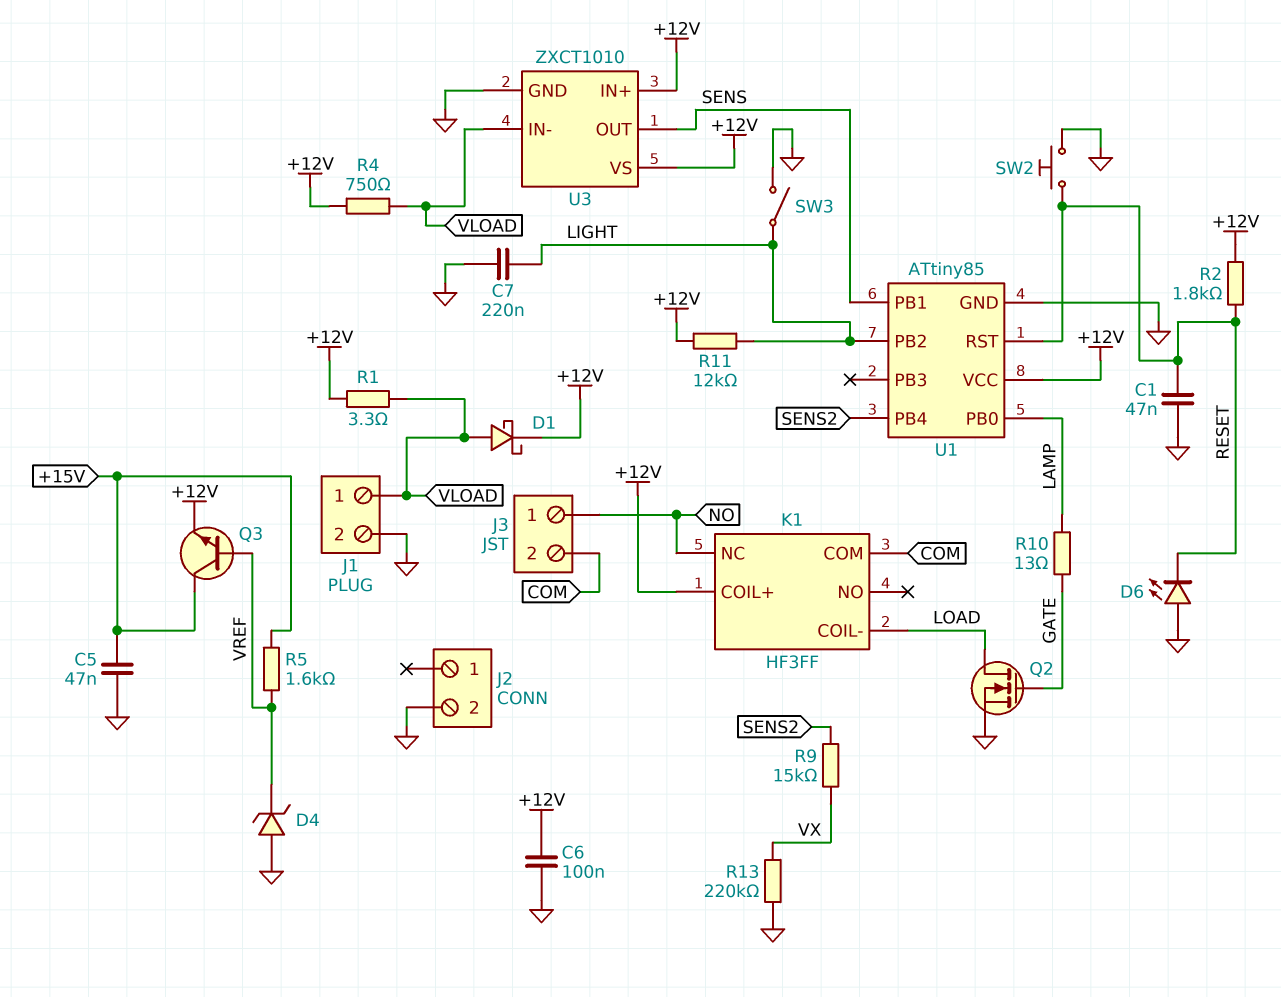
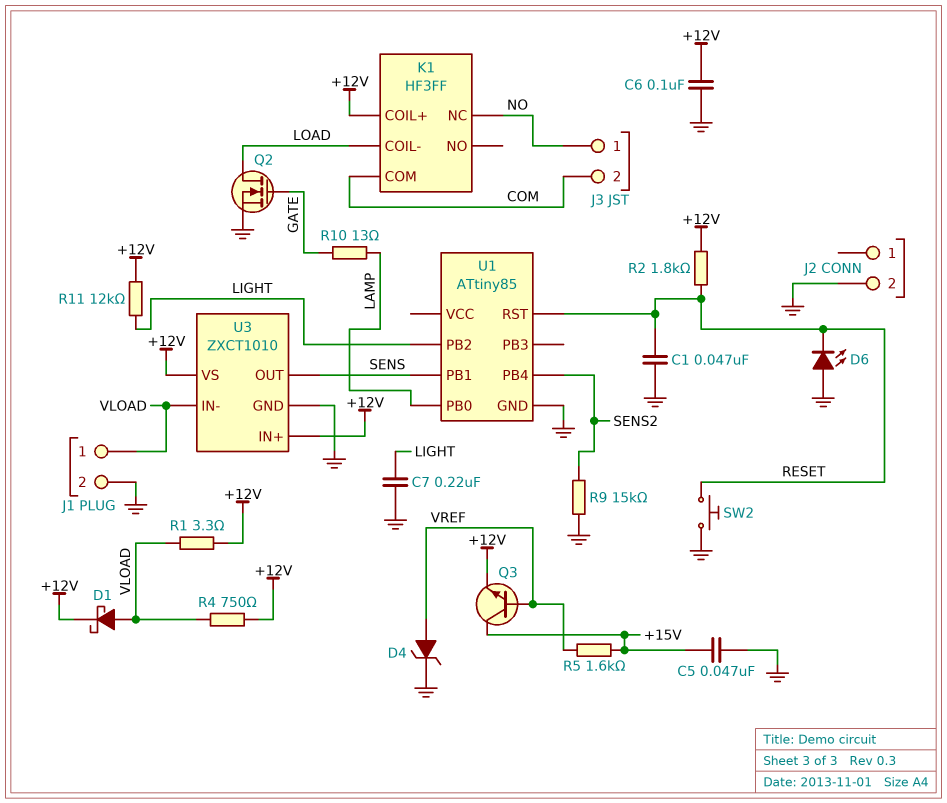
D4: zener (A GND, K VREF) -> zener (A VREF, K GND)
R9: 15k (SENS2, VX) -> 15k (GND, SENS2)
R13: 220k (GND, VX) -> none
SW3: switch (GND, LIGHT) -> none
U1 pin VCC: +12V -> none

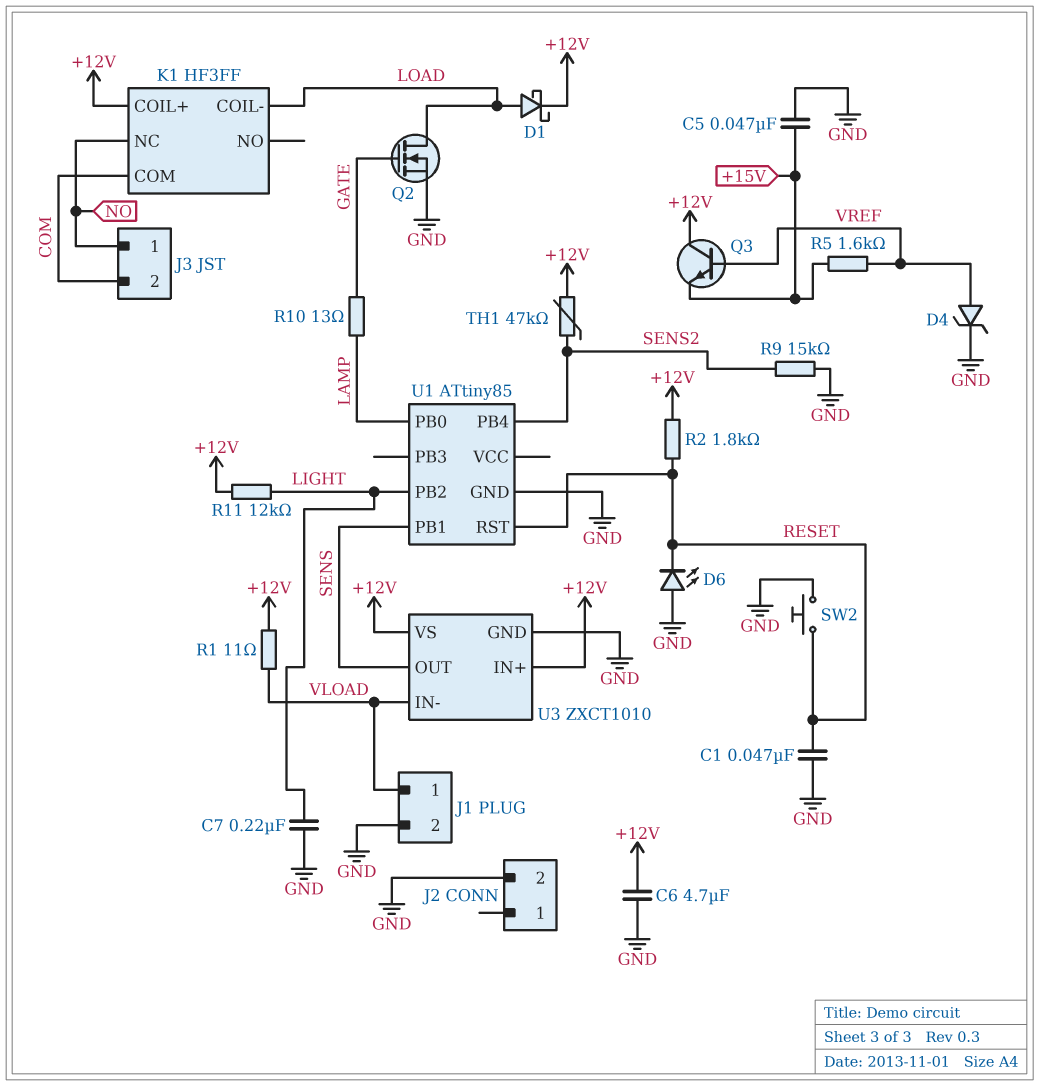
C6: 100nF (+12V, GND) -> 4.7uF (+12V, GND)
D1: schottky (A VLOAD, K +12V) -> schottky (A LOAD, K +12V)
Q3: NPN (B VREF, C +15V, E +12V) -> NPN (B VREF, C +12V, E +15V)
R1: 3.3 (+12V, VLOAD) -> 11 (+12V, VLOAD)
R4: 750 (+12V, VLOAD) -> none
TH1: none -> 47k (+12V, SENS2)

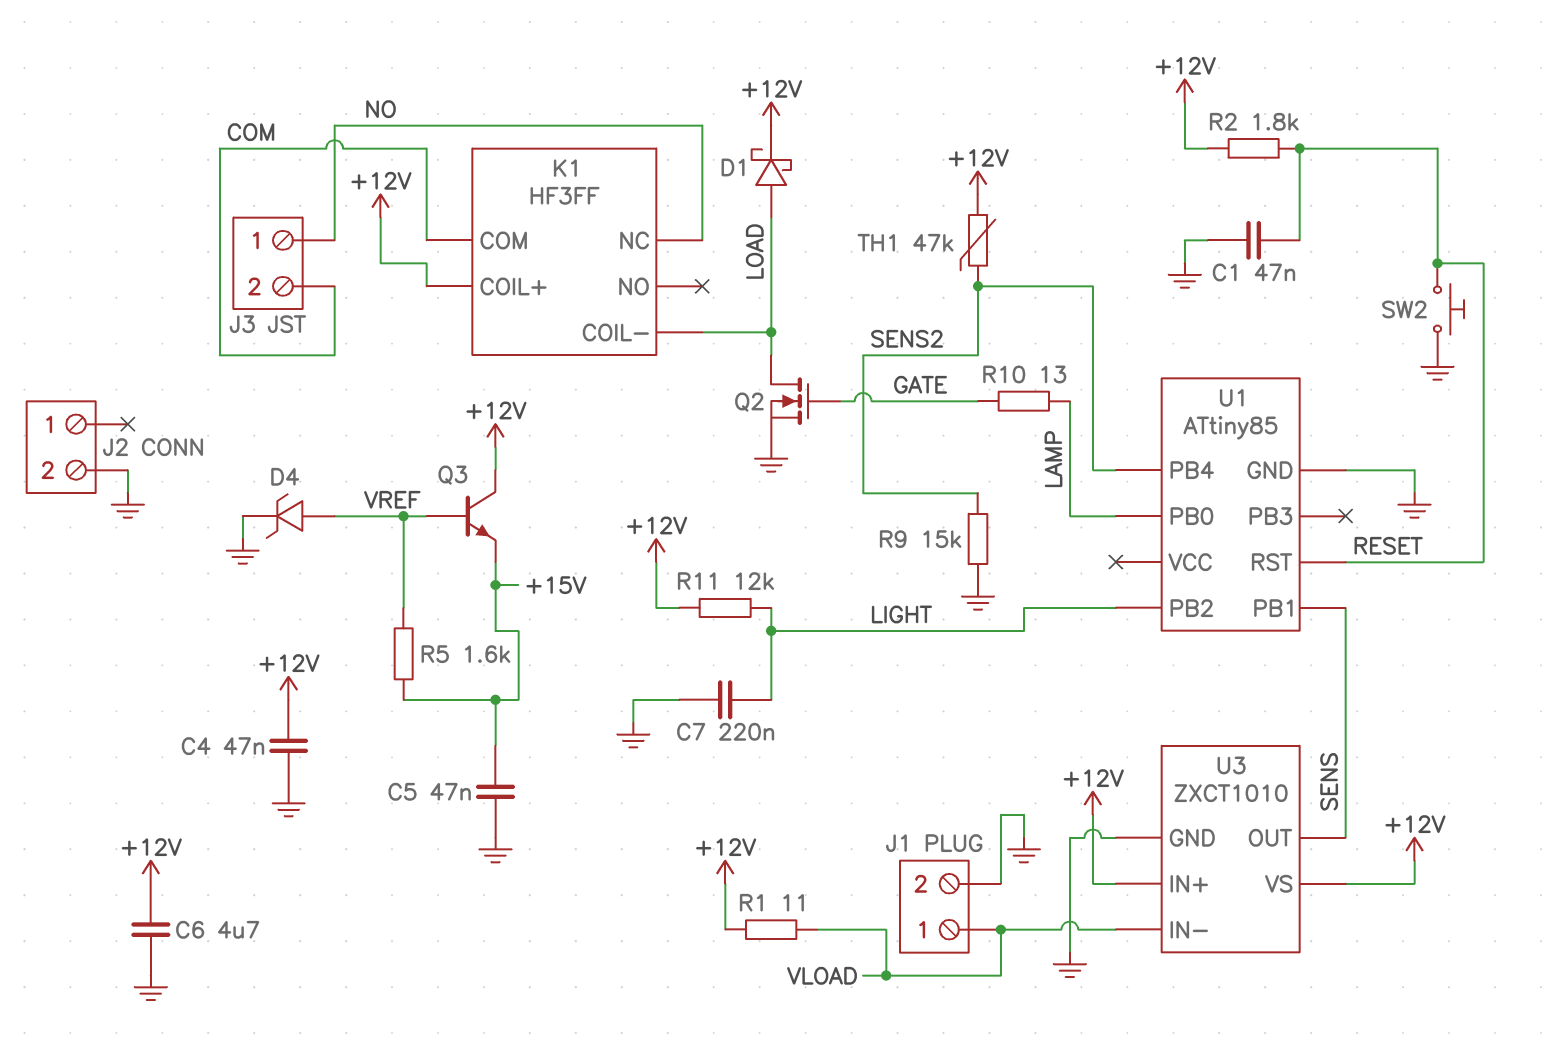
C4: none -> 47nF (+12V, GND)
D6: LED (A GND, K RESET) -> none

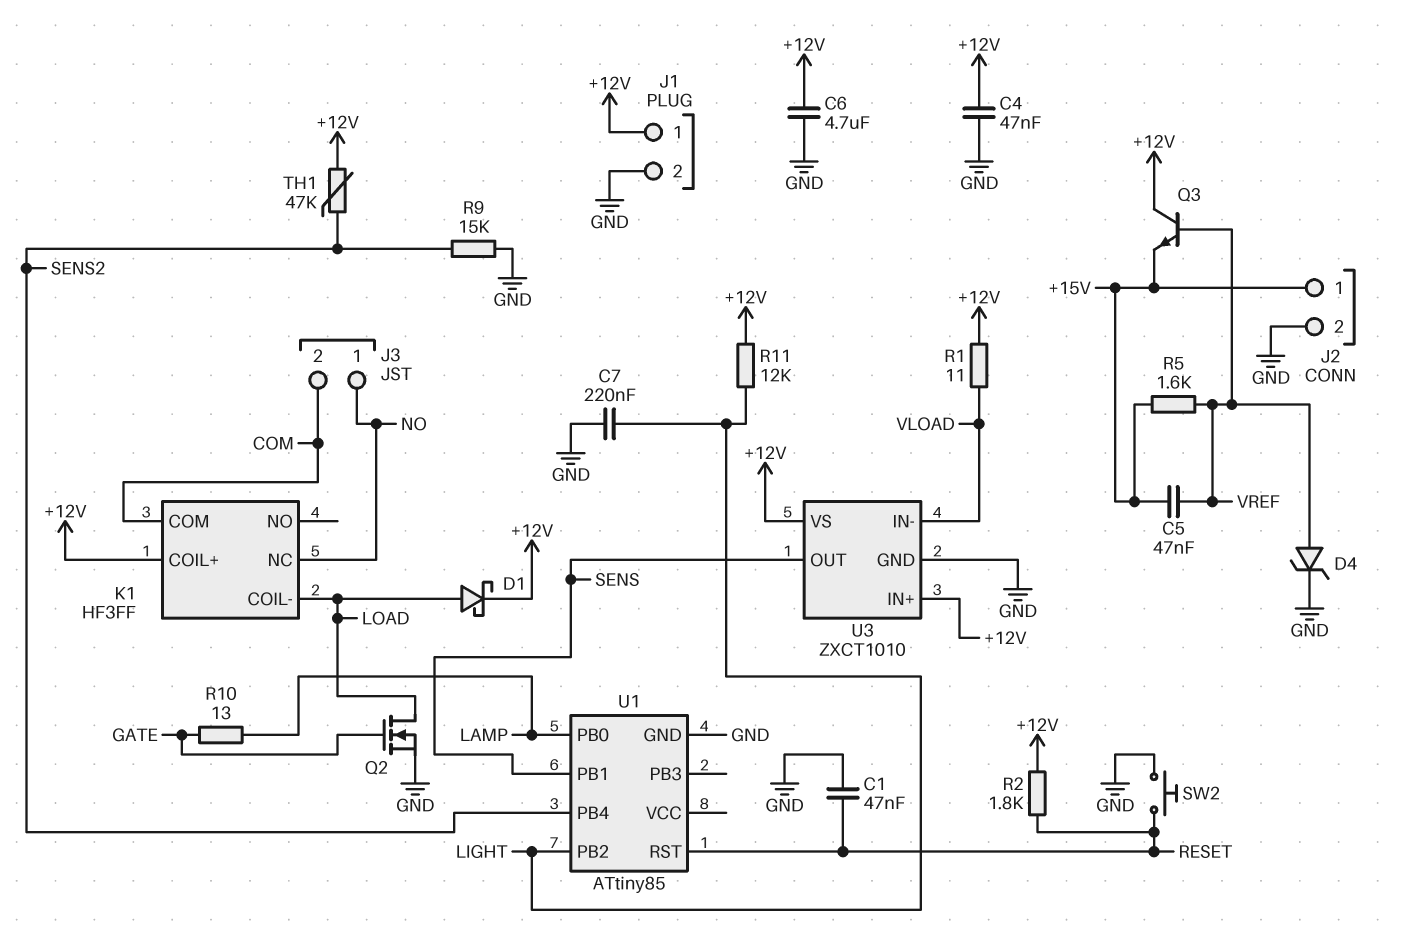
C5: 47nF (+15V, GND) -> 47nF (+15V, VREF)
J1 pin 1: VLOAD -> +12V
J2 pin 1: none -> +15V

